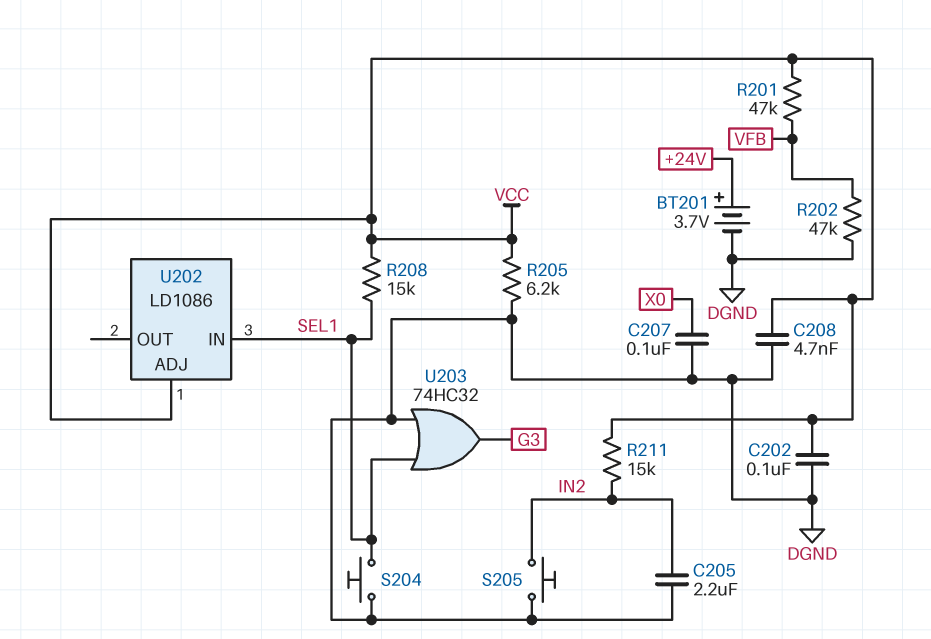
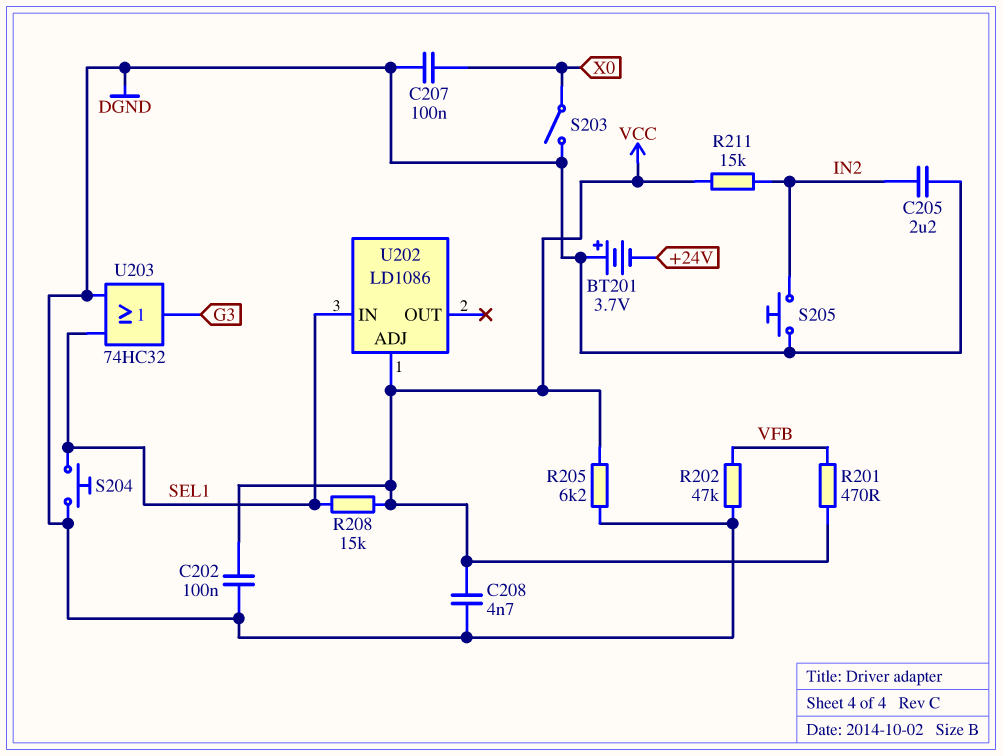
BT201: 3.7V (plus +24V, minus DGND) -> 3.7V (plus DGND, minus +24V)
R201: 47k (VCC, VFB) -> 470 (VCC, VFB)
S203: none -> switch (DGND, X0)

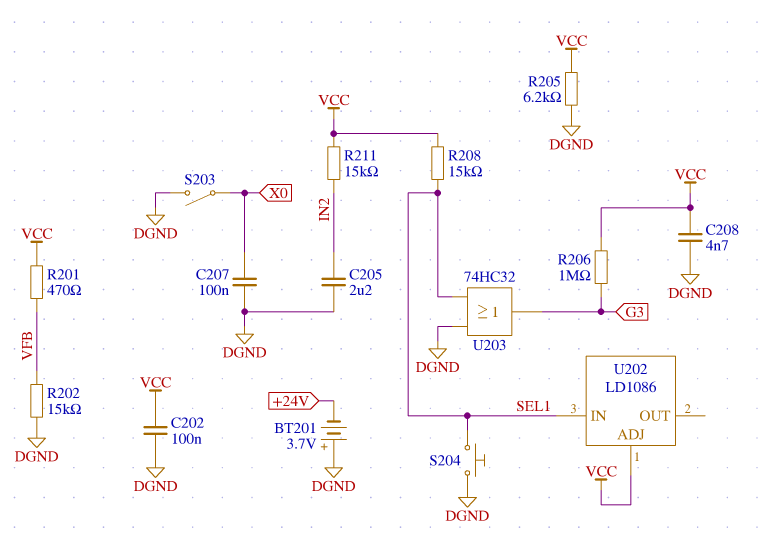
R202: 47k (DGND, VFB) -> 15k (DGND, VFB)
R206: none -> 1M (G3, VCC)
S205: button (DGND, IN2) -> none

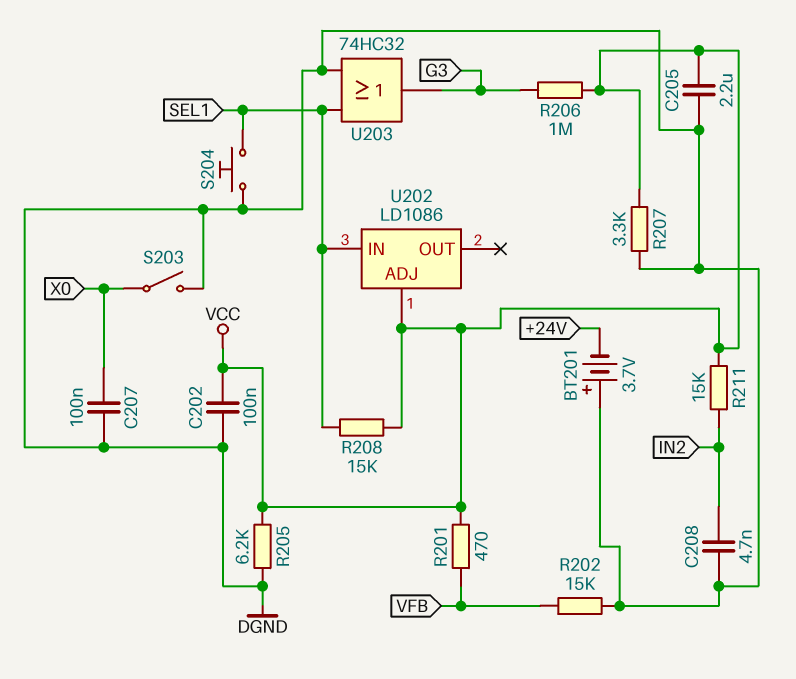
C205: 2.2uF (DGND, IN2) -> 2.2uF (DGND, VCC)
C208: 4.7nF (DGND, VCC) -> 4.7nF (DGND, IN2)
R207: none -> 3.3k (DGND, VCC)

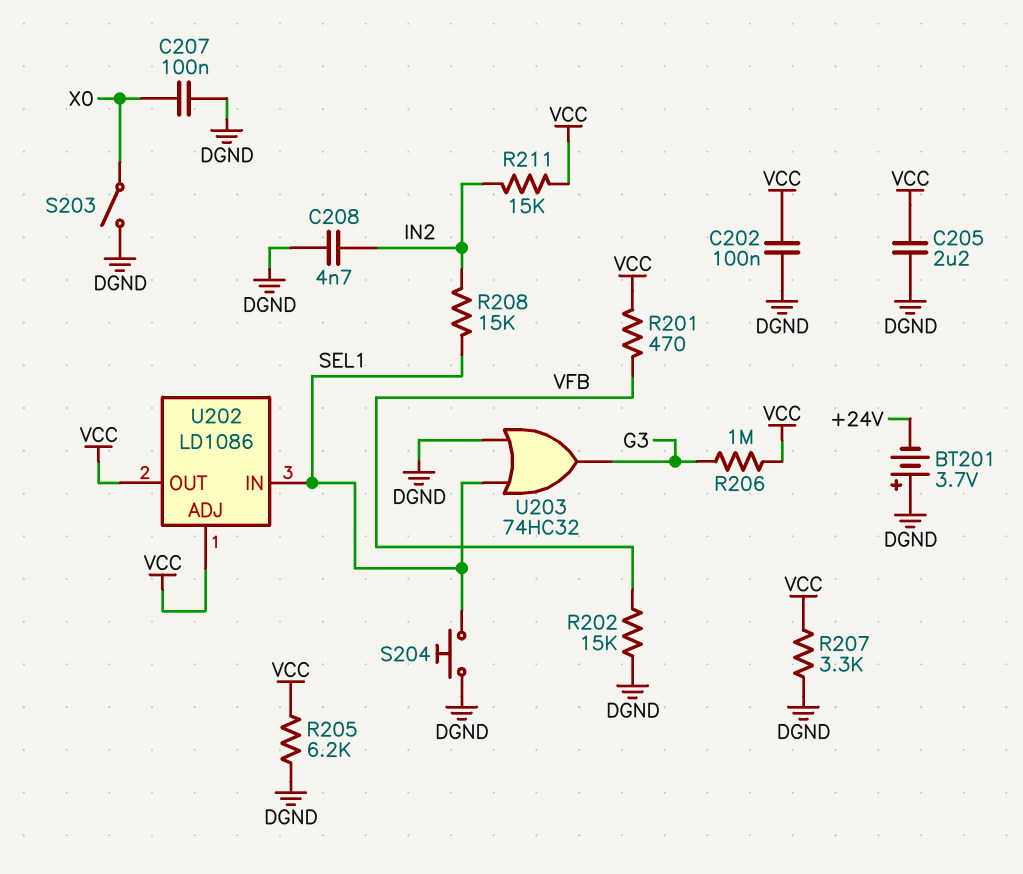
R208: 15k (SEL1, VCC) -> 15k (IN2, SEL1)
U202 pin OUT: none -> VCC

